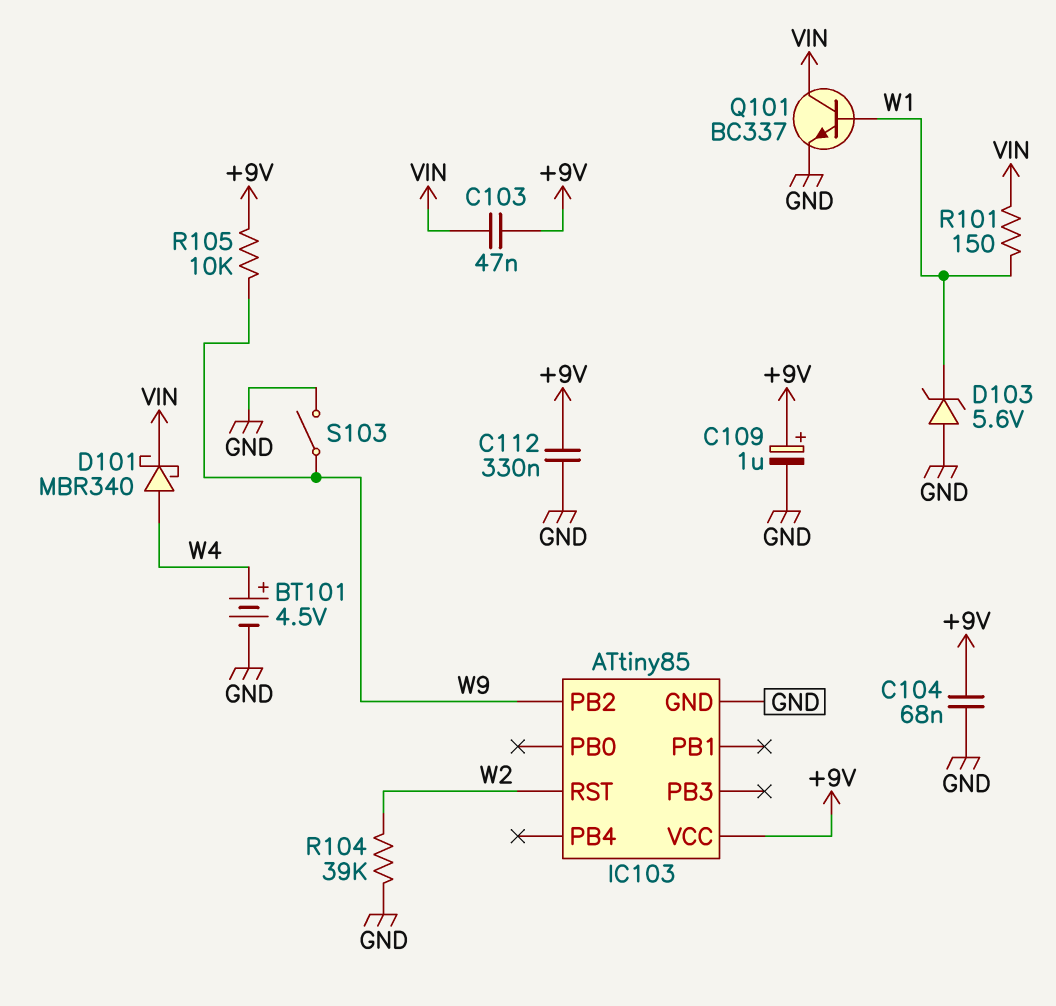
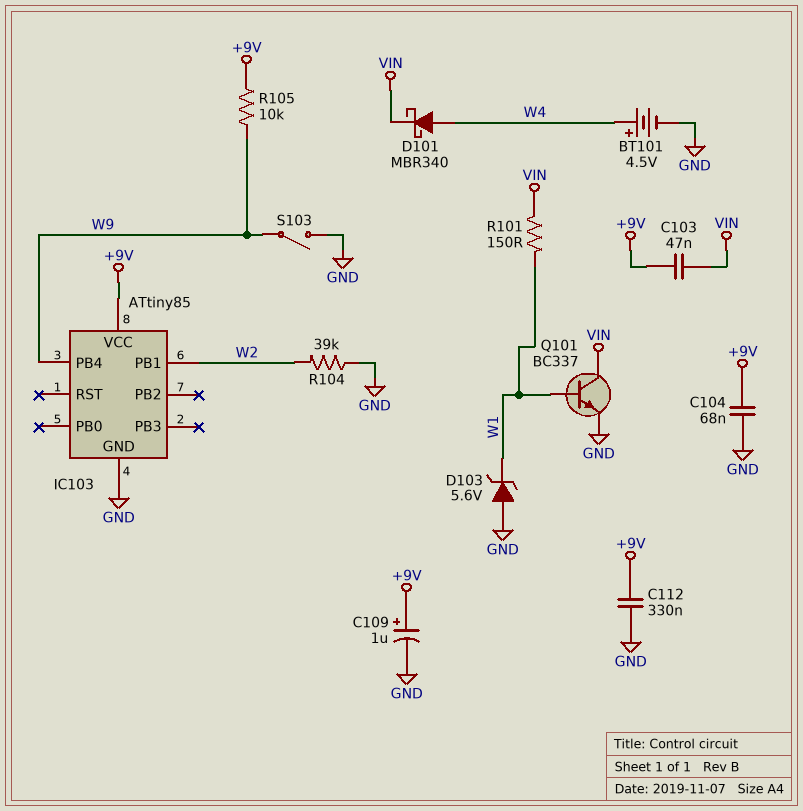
IC103 pin PB1: none -> W2
IC103 pin PB2: W9 -> none
IC103 pin PB4: none -> W9
IC103 pin RST: W2 -> none

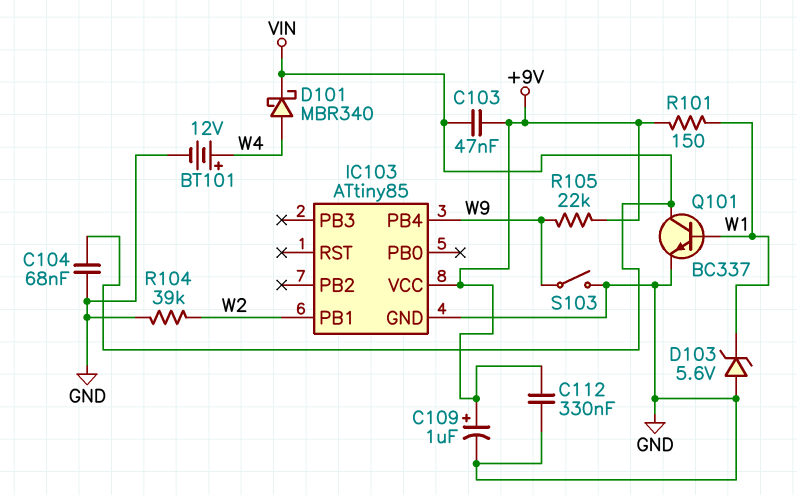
BT101: 4.5V (plus W4, minus GND) -> 12V (plus W4, minus GND)
C104: 68nF (+9V, GND) -> 68nF (GND, VIN)
R101: 150 (VIN, W1) -> 150 (+9V, W1)
R105: 10k (+9V, W9) -> 22k (+9V, W9)

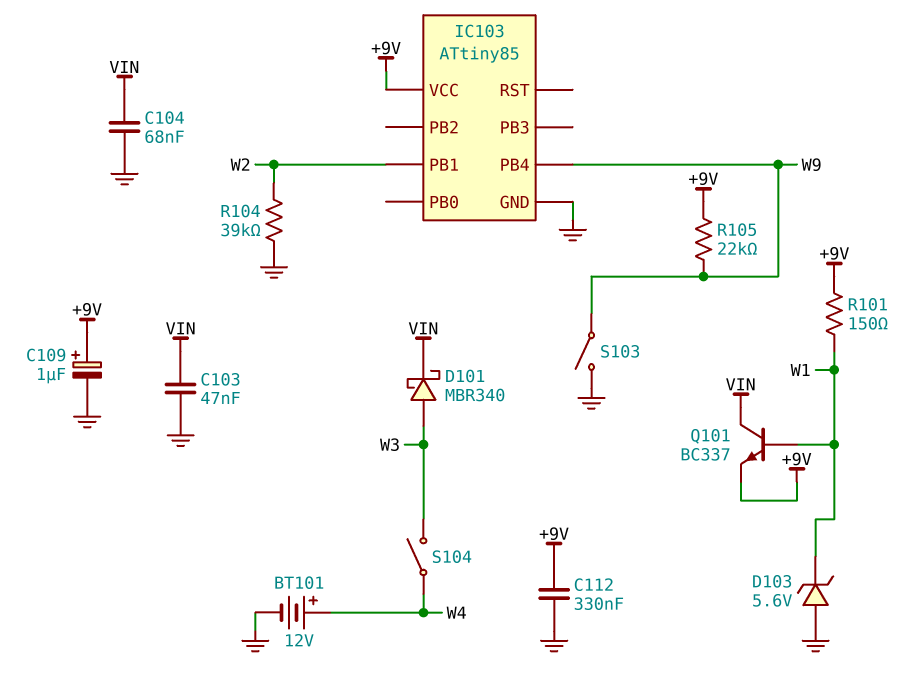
C103: 47nF (+9V, VIN) -> 47nF (GND, VIN)
D101: schottky MBR340 (A W4, K VIN) -> schottky MBR340 (A W3, K VIN)
Q101: NPN BC337 (B W1, C VIN, E GND) -> NPN BC337 (B W1, C VIN, E +9V)
S104: none -> switch (W3, W4)

